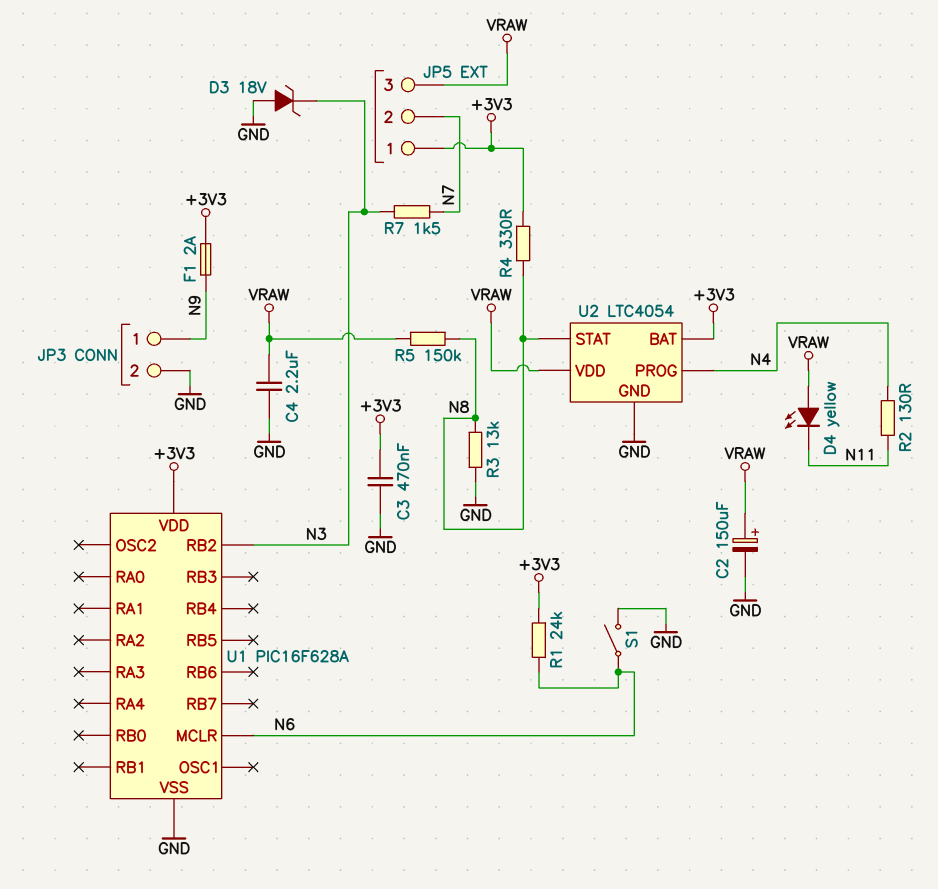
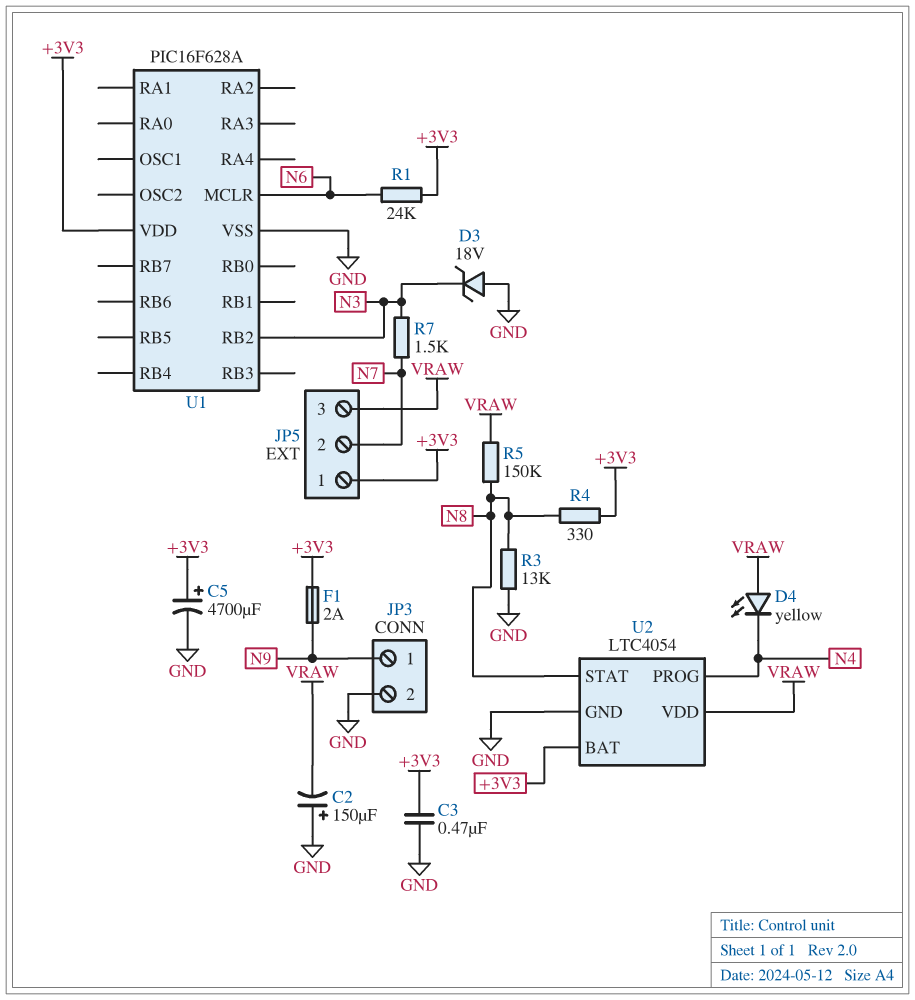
C2: 150uF (plus VRAW, minus GND) -> 150uF (plus GND, minus VRAW)
C4: 2.2uF (GND, VRAW) -> none
C5: none -> 4700uF (plus +3V3, minus GND)
D4: LED yellow (A VRAW, K N11) -> LED yellow (A VRAW, K N4)
R2: 130 (N4, N11) -> none
S1: switch (GND, N6) -> none

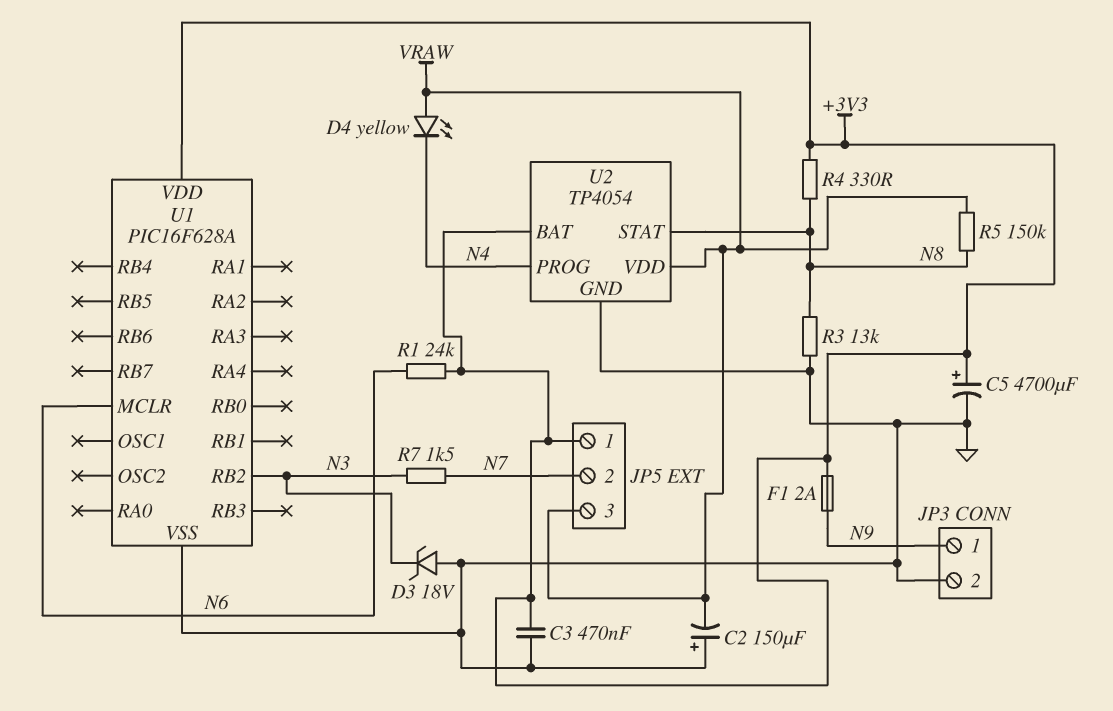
U2: LTC4054 -> TP4054

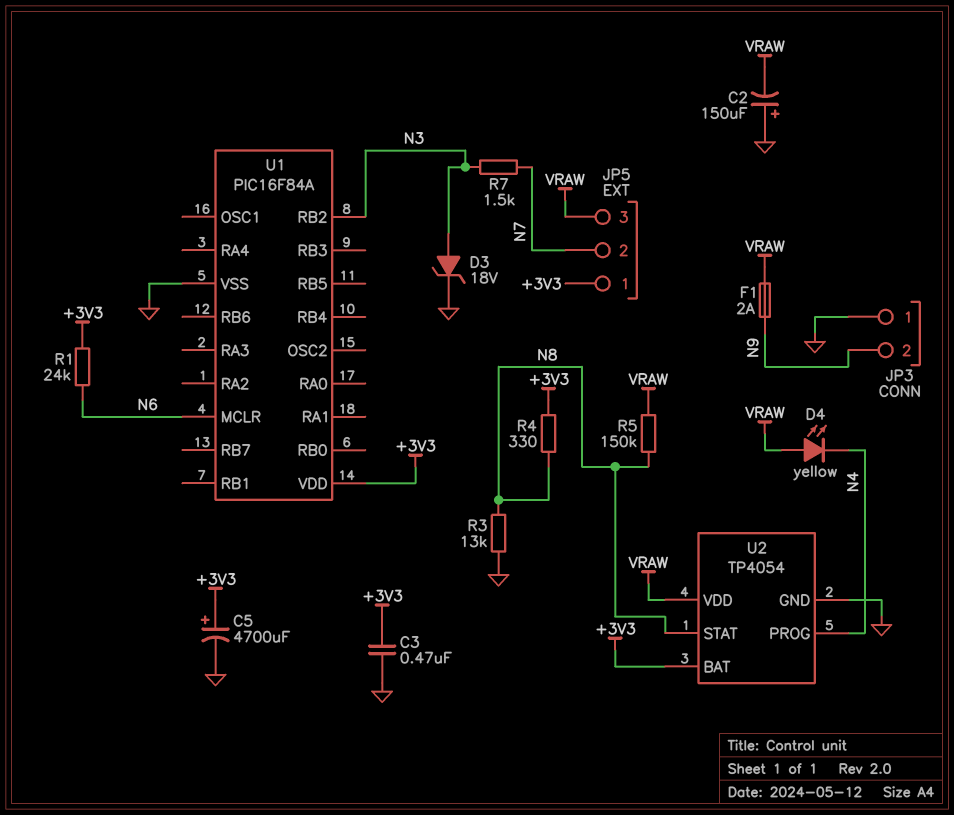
D3: zener 18V (A GND, K N3) -> zener 18V (A N3, K GND)
F1: 2A (+3V3, N9) -> 2A (N9, VRAW)
JP3 pin 1: N9 -> GND
JP3 pin 2: GND -> N9
U1: PIC16F628A -> PIC16F84A

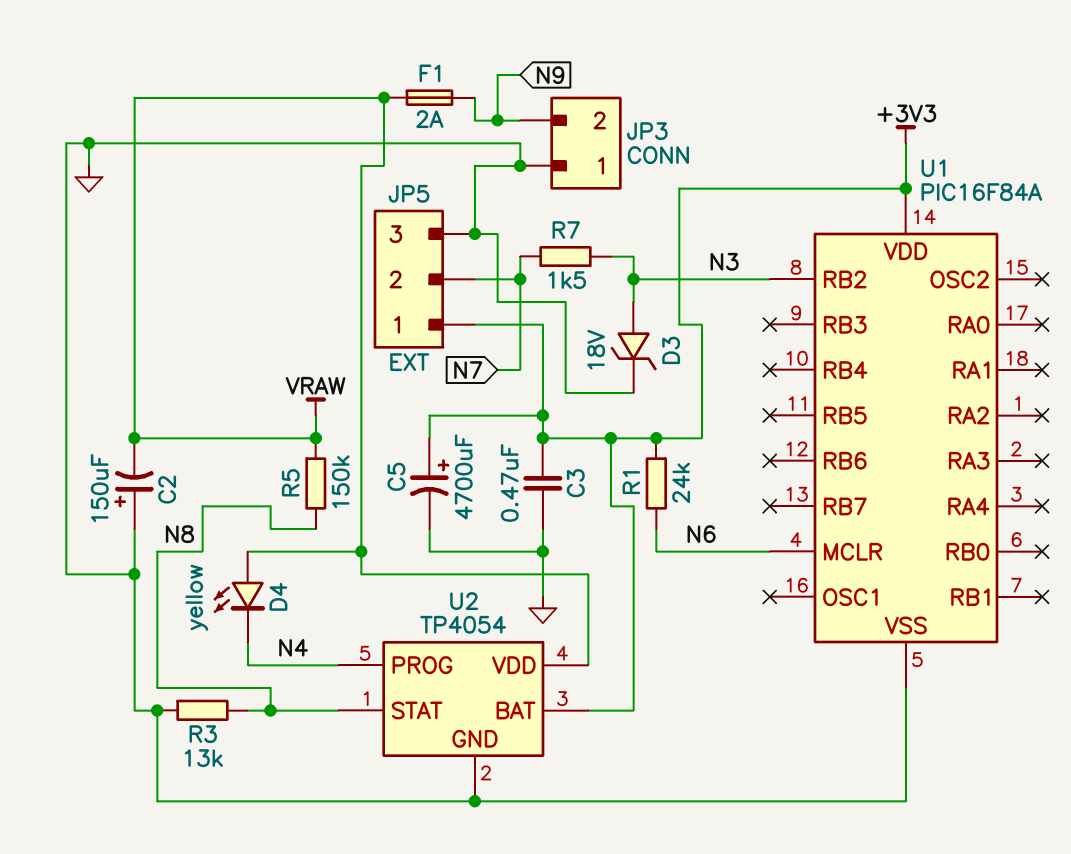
JP5 pin 3: VRAW -> GND
R4: 330 (+3V3, N8) -> none

